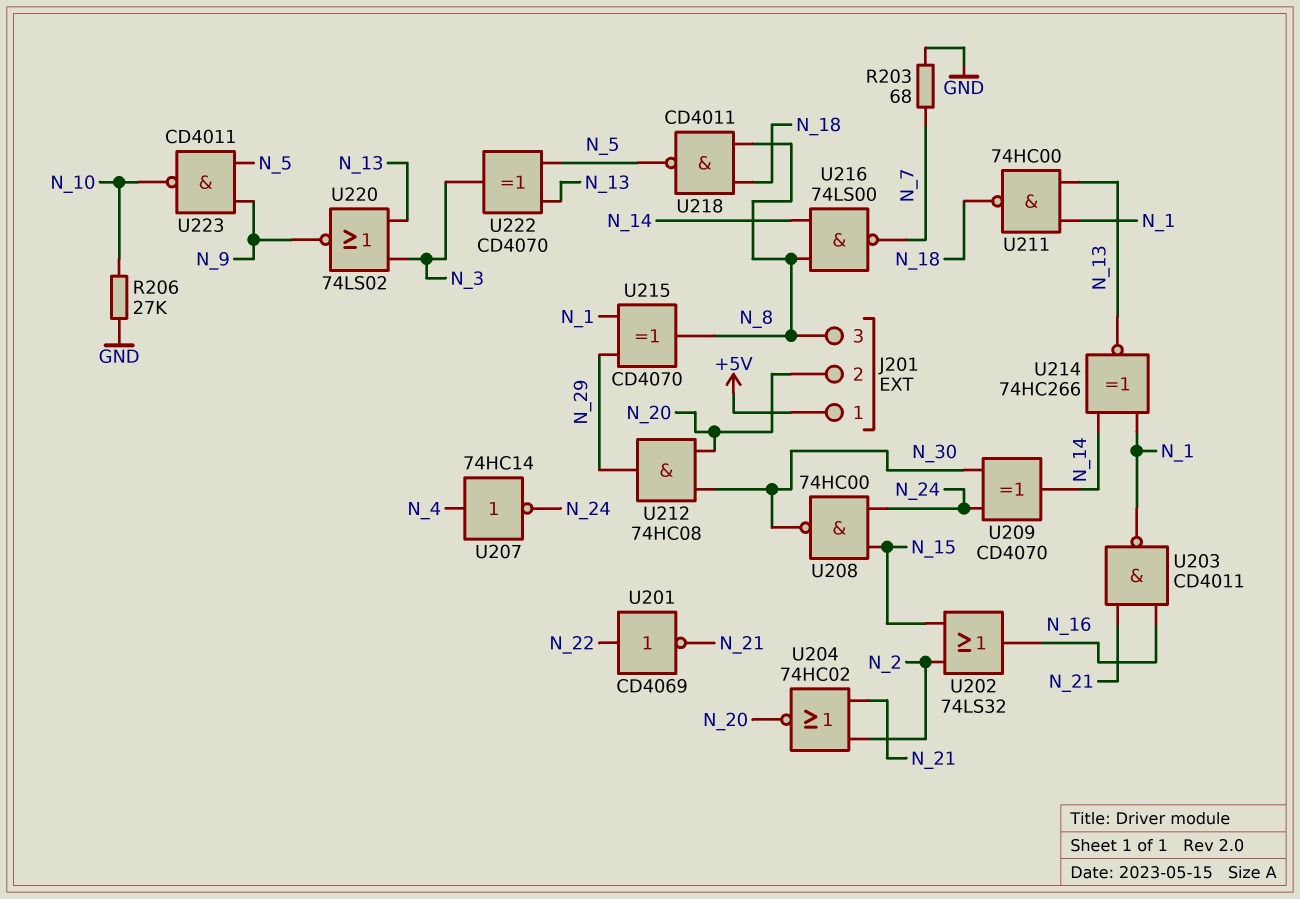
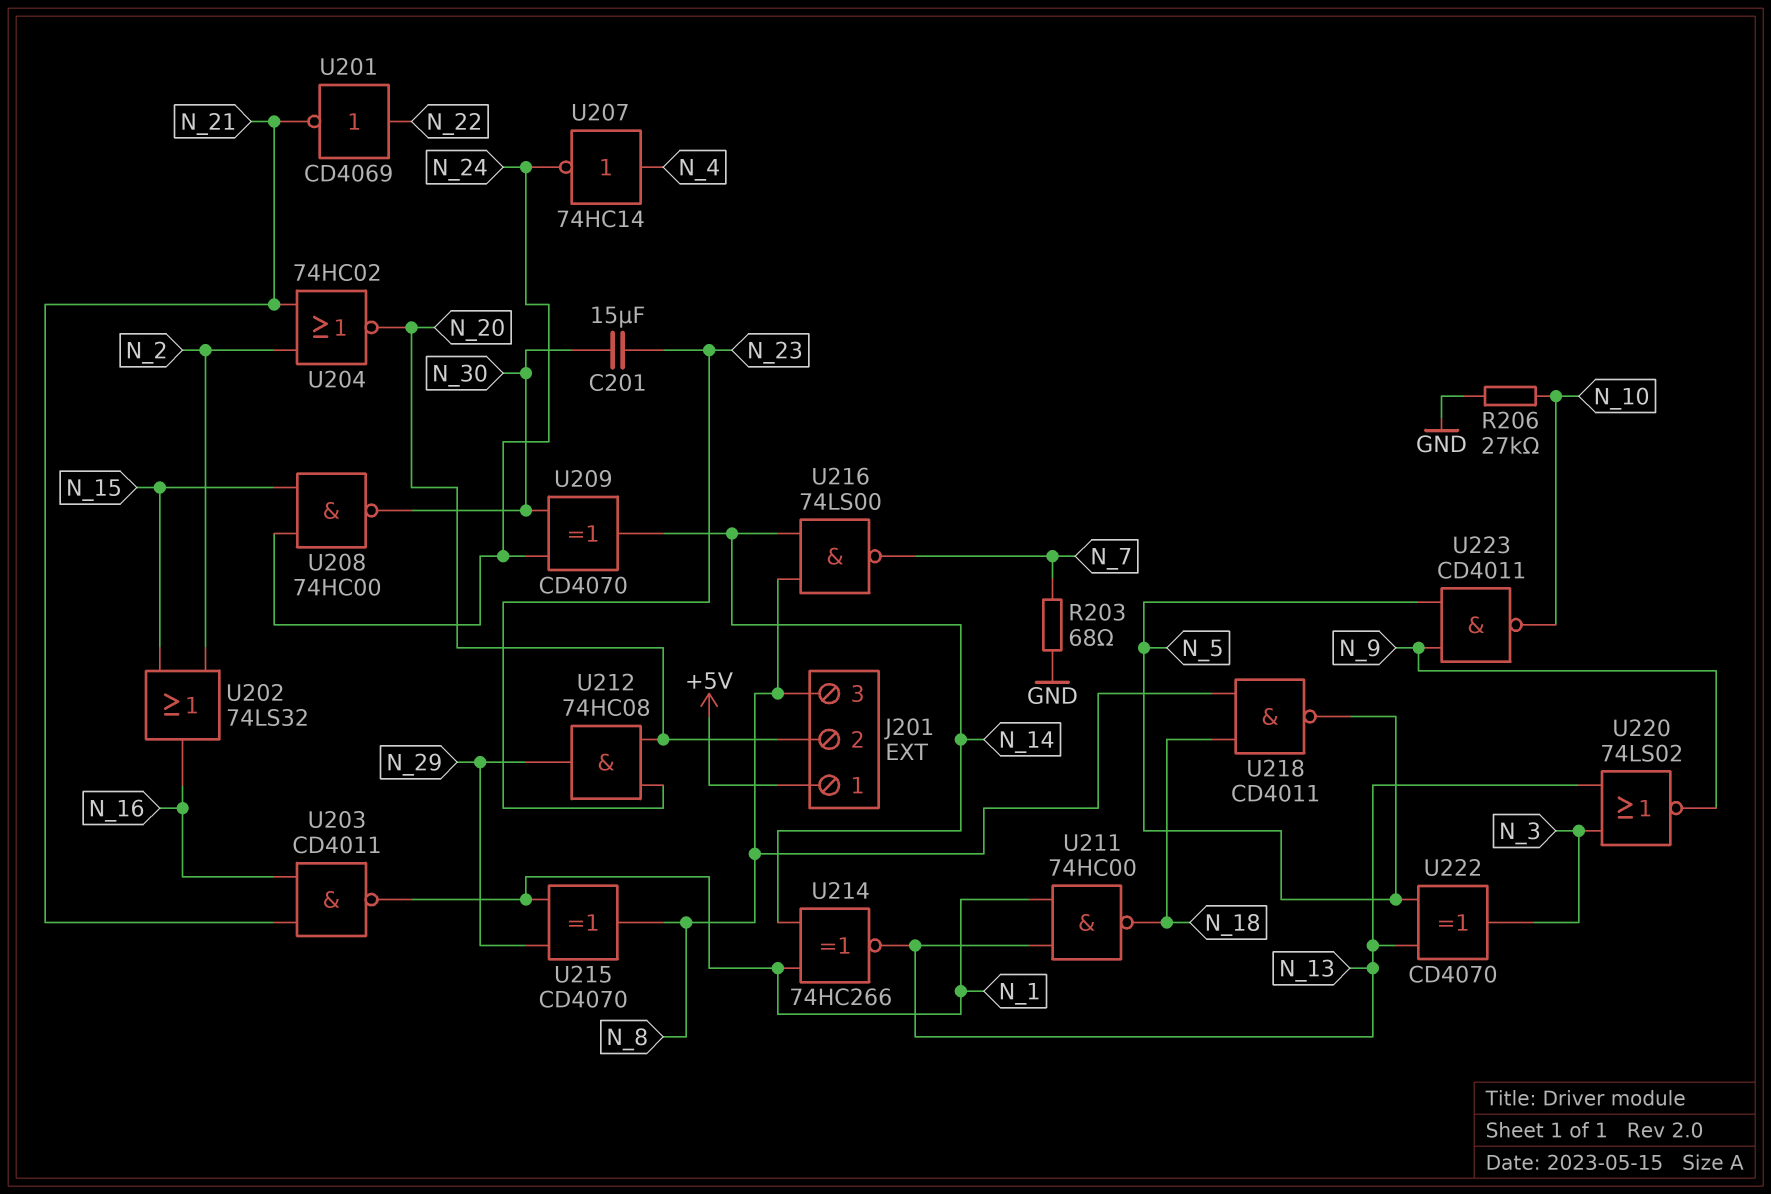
C201: none -> 15uF (N_23, N_30)
U212: AND 74HC08 (in N_20, in N_30, out N_29) -> AND 74HC08 (in N_20, in N_23, out N_29)

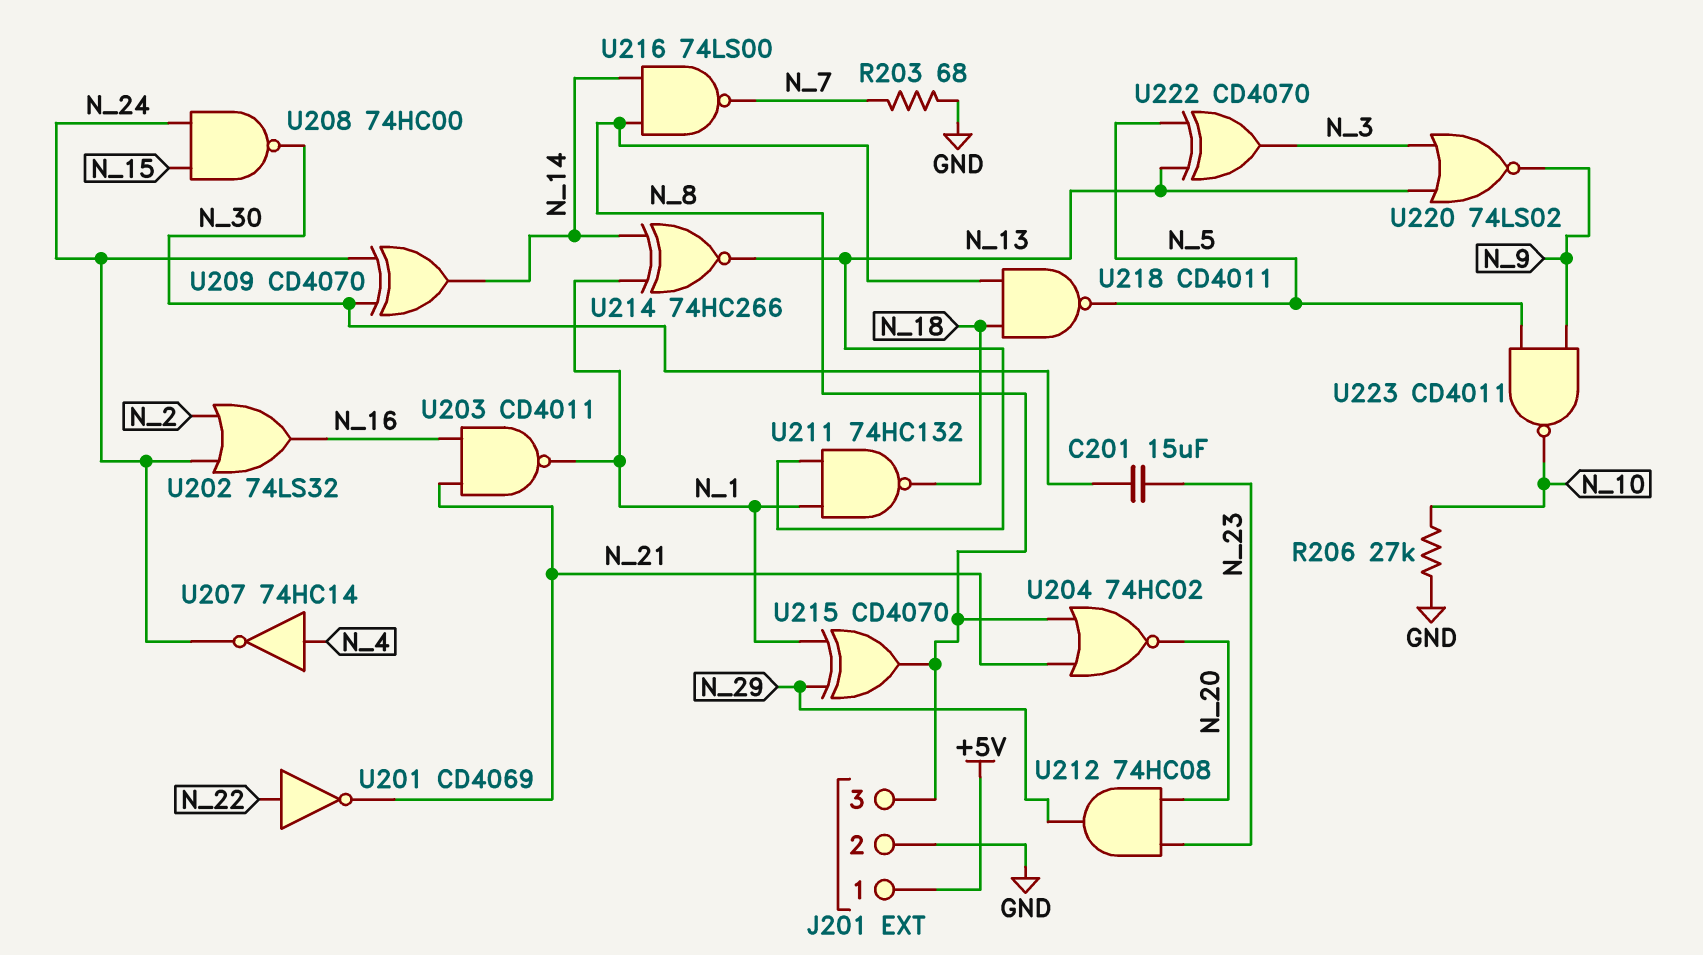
J201 pin 2: N_20 -> GND
U202: OR 74LS32 (in N_2, in N_15, out N_16) -> OR 74LS32 (in N_2, in N_24, out N_16)
U204: NOR 74HC02 (in N_2, in N_21, out N_20) -> NOR 74HC02 (in N_8, in N_21, out N_20)
U211: NAND 74HC00 (in N_1, in N_13, out N_18) -> NAND 74HC132 (in N_1, in N_13, out N_18)

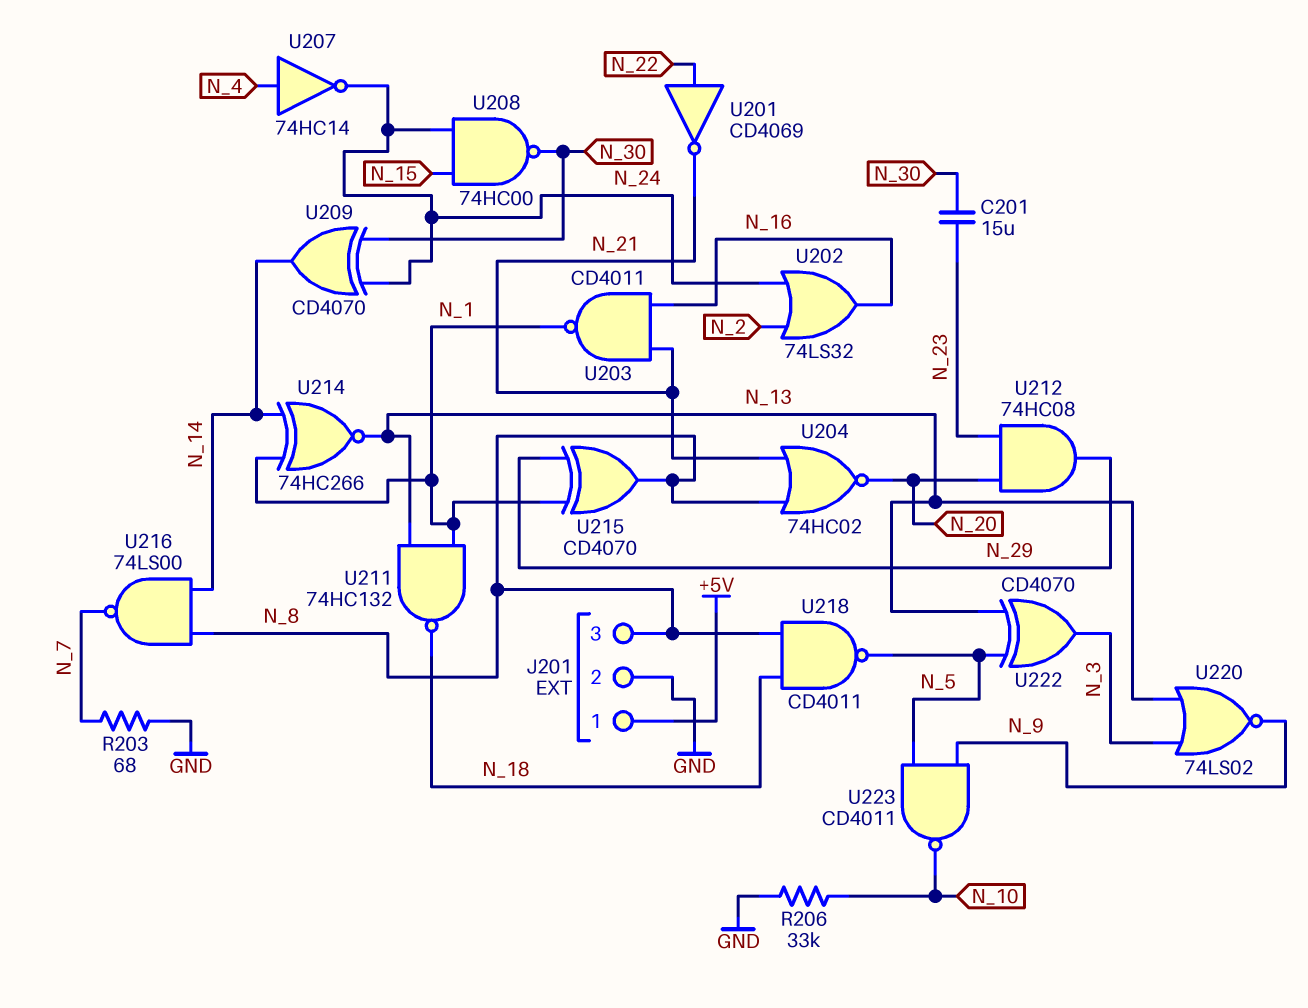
R206: 27k (GND, N_10) -> 33k (GND, N_10)

